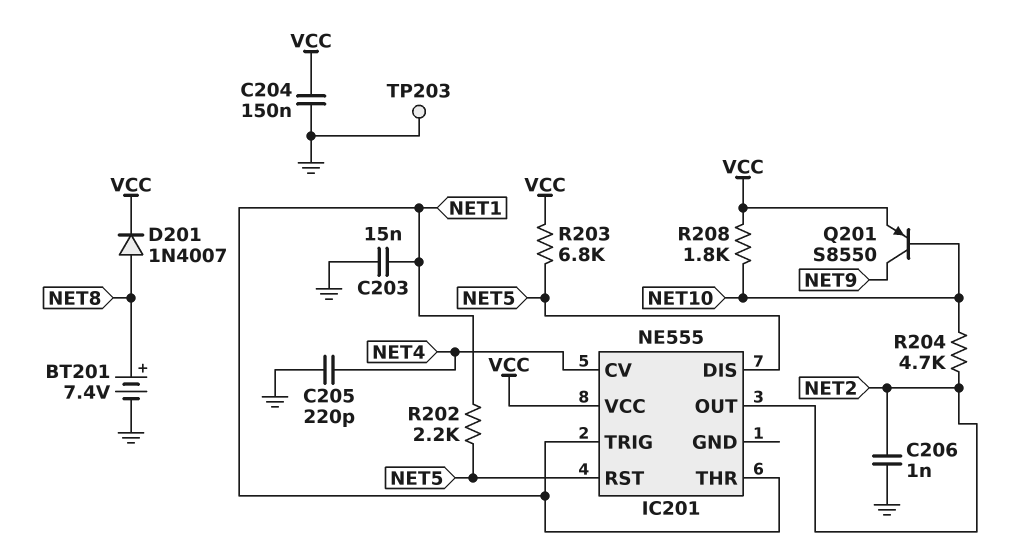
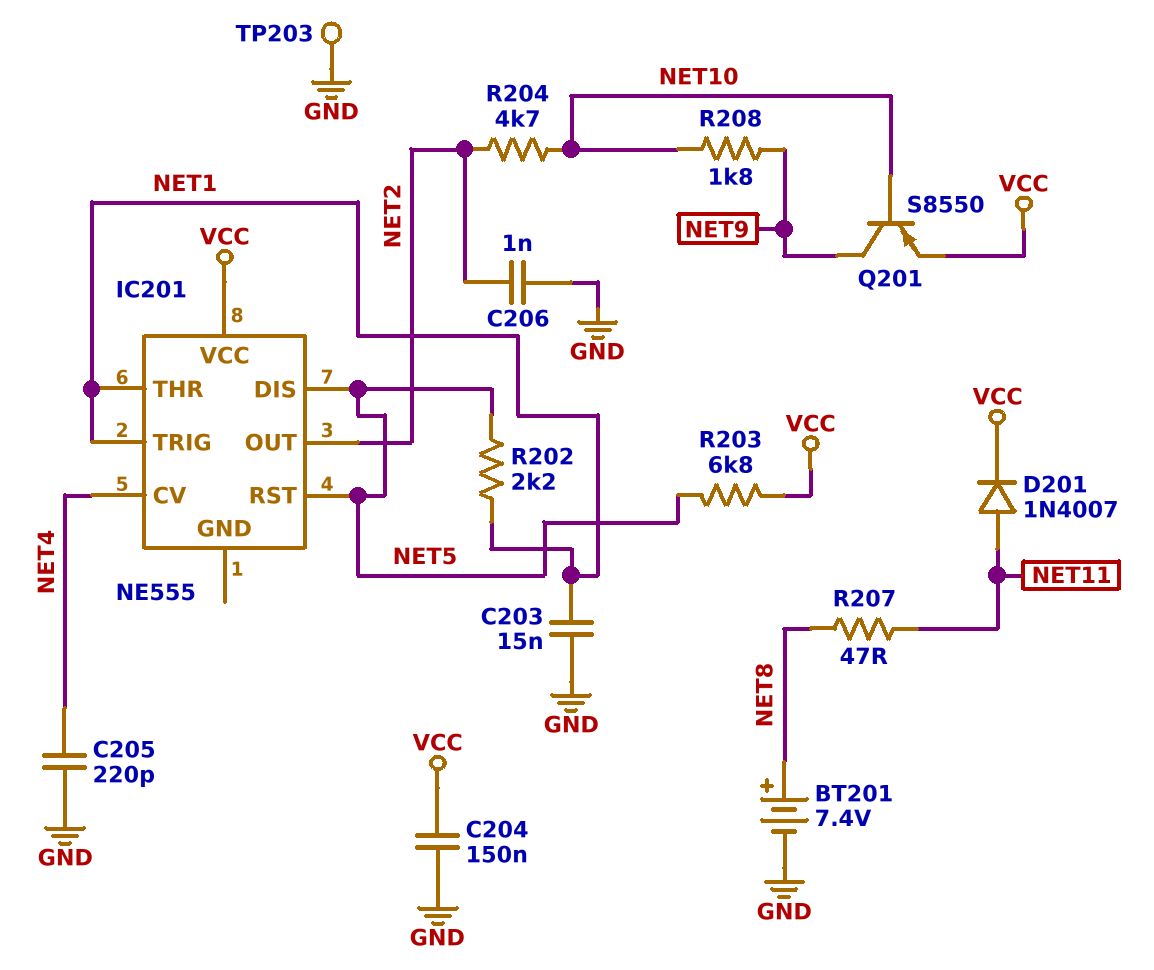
D201: diode 1N4007 (A NET8, K VCC) -> diode 1N4007 (A NET11, K VCC)
R207: none -> 47 (NET8, NET11)
R208: 1.8k (NET10, VCC) -> 1.8k (NET9, NET10)

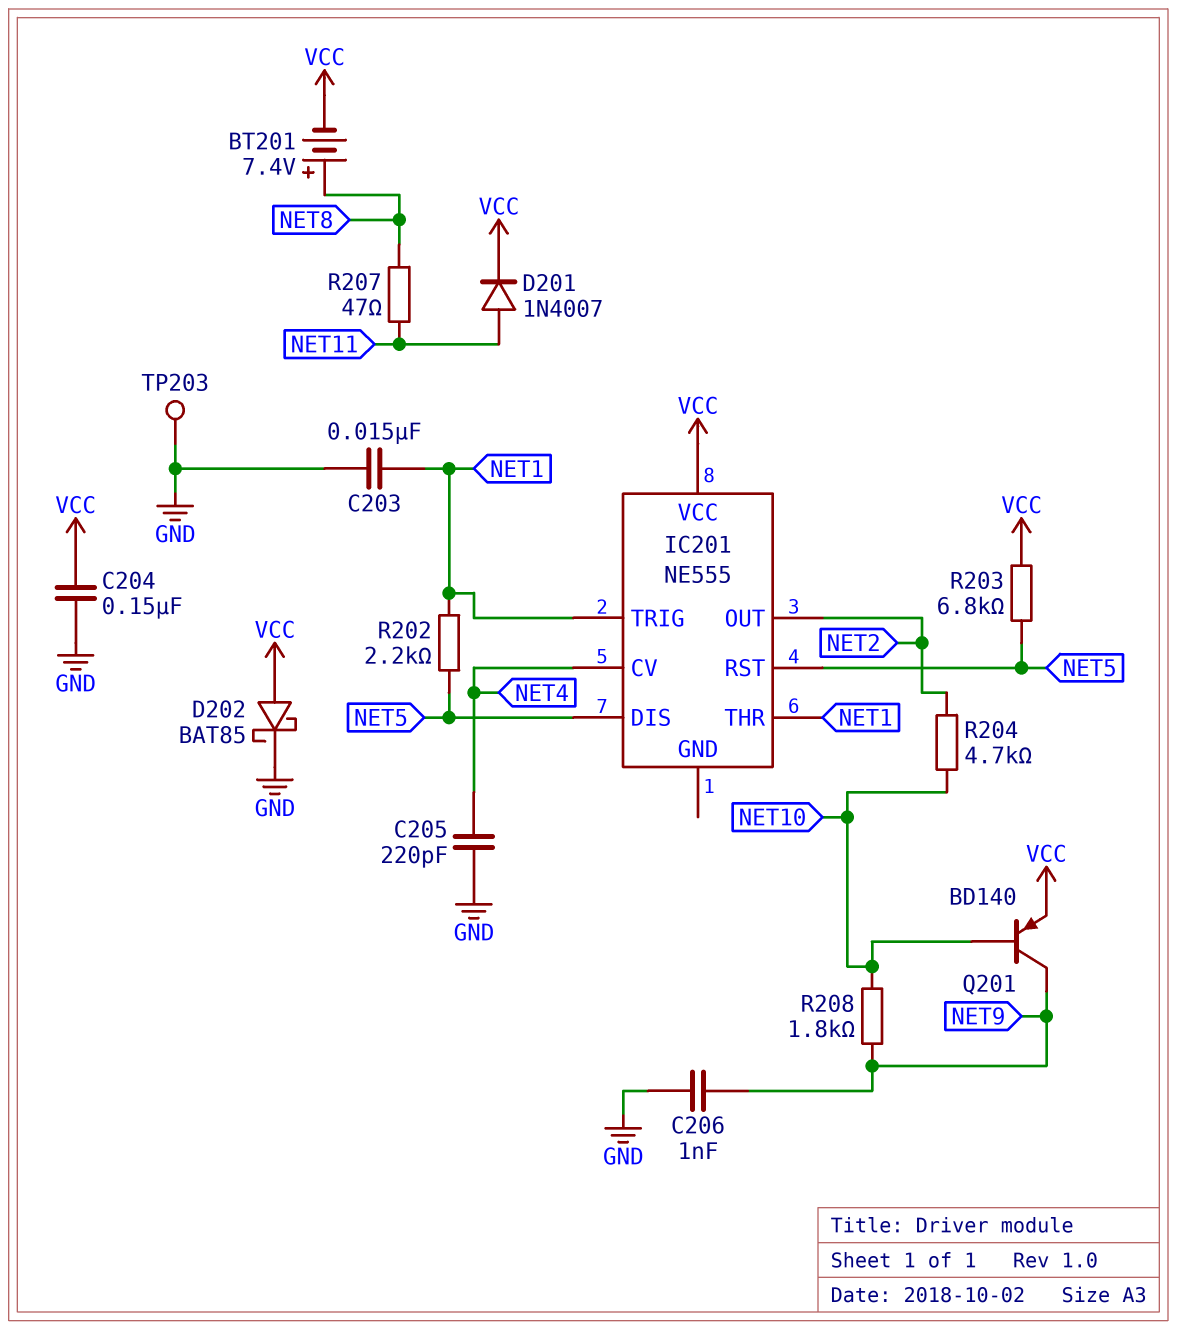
BT201: 7.4V (plus NET8, minus GND) -> 7.4V (plus NET8, minus VCC)
C206: 1nF (GND, NET2) -> 1nF (GND, NET9)
D202: none -> schottky BAT85 (A VCC, K GND)
Q201: PNP S8550 (B NET10, C NET9, E VCC) -> PNP BD140 (B NET10, C NET9, E VCC)

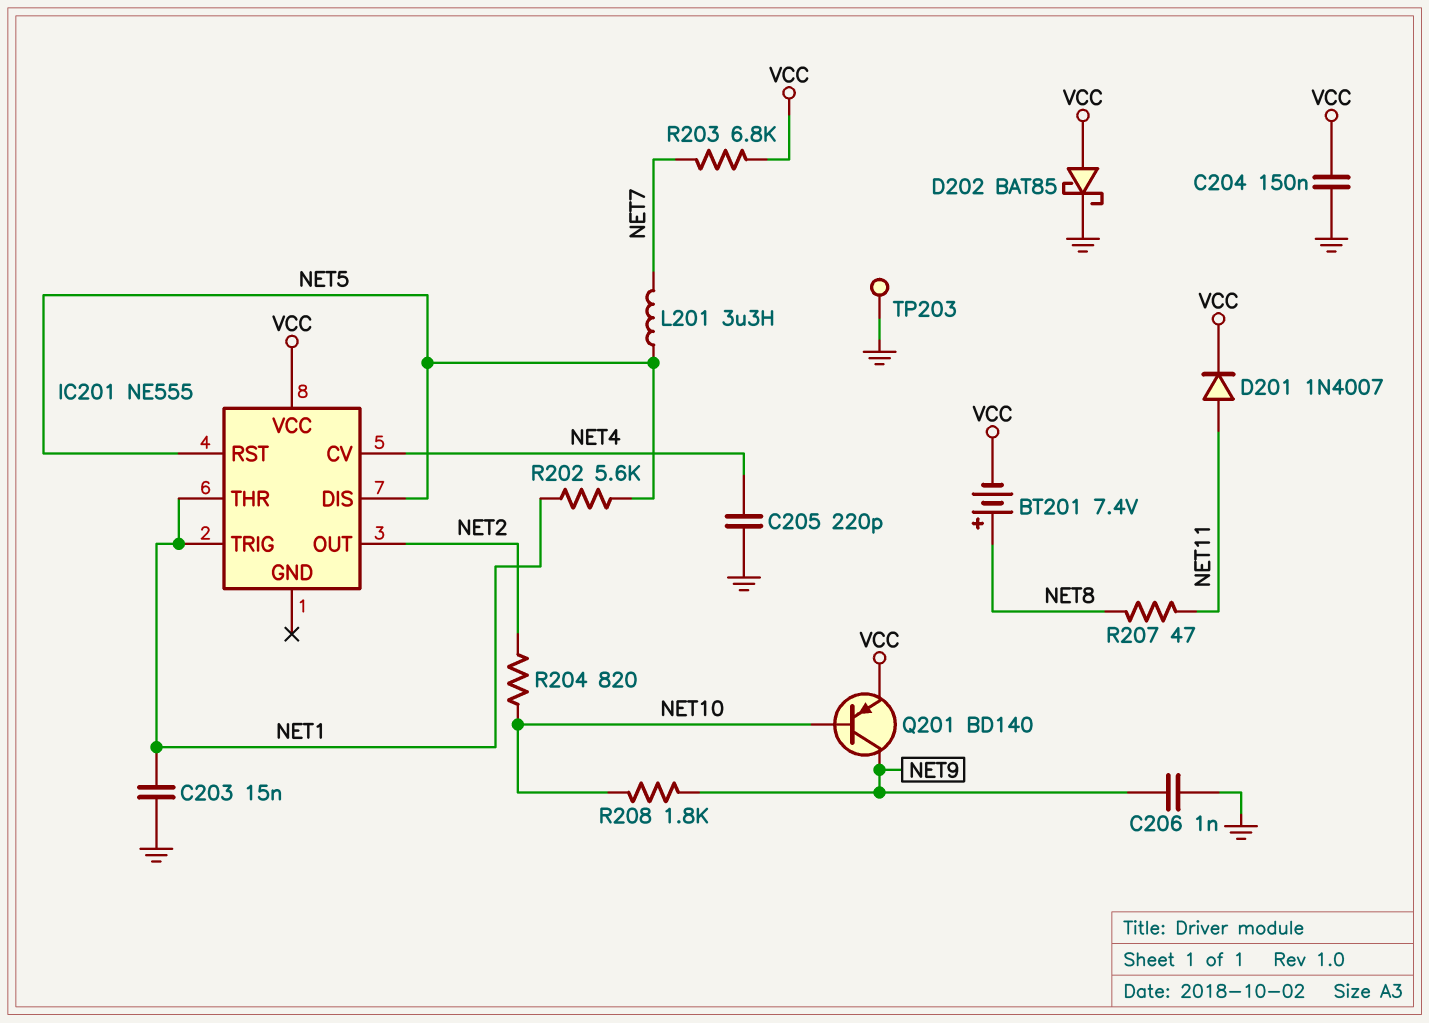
L201: none -> 3.3uH (NET5, NET7)
R202: 2.2k (NET1, NET5) -> 5.6k (NET1, NET5)
R203: 6.8k (NET5, VCC) -> 6.8k (NET7, VCC)
R204: 4.7k (NET2, NET10) -> 820 (NET2, NET10)

